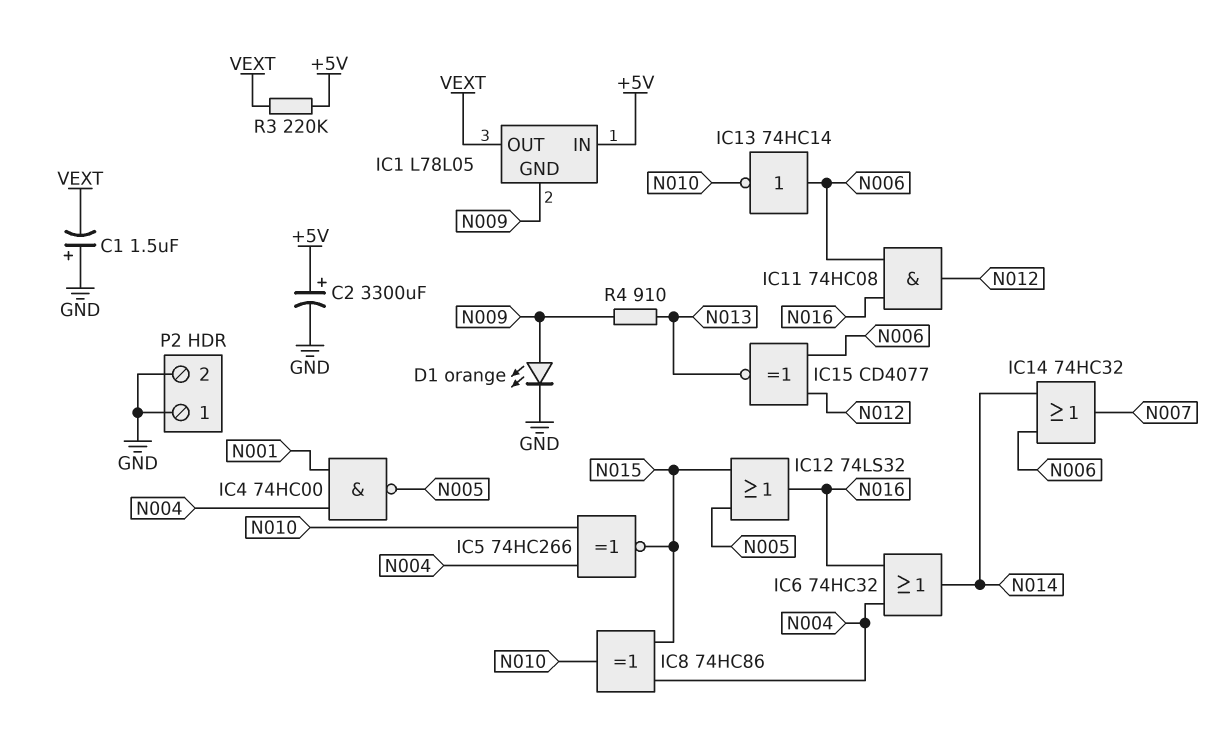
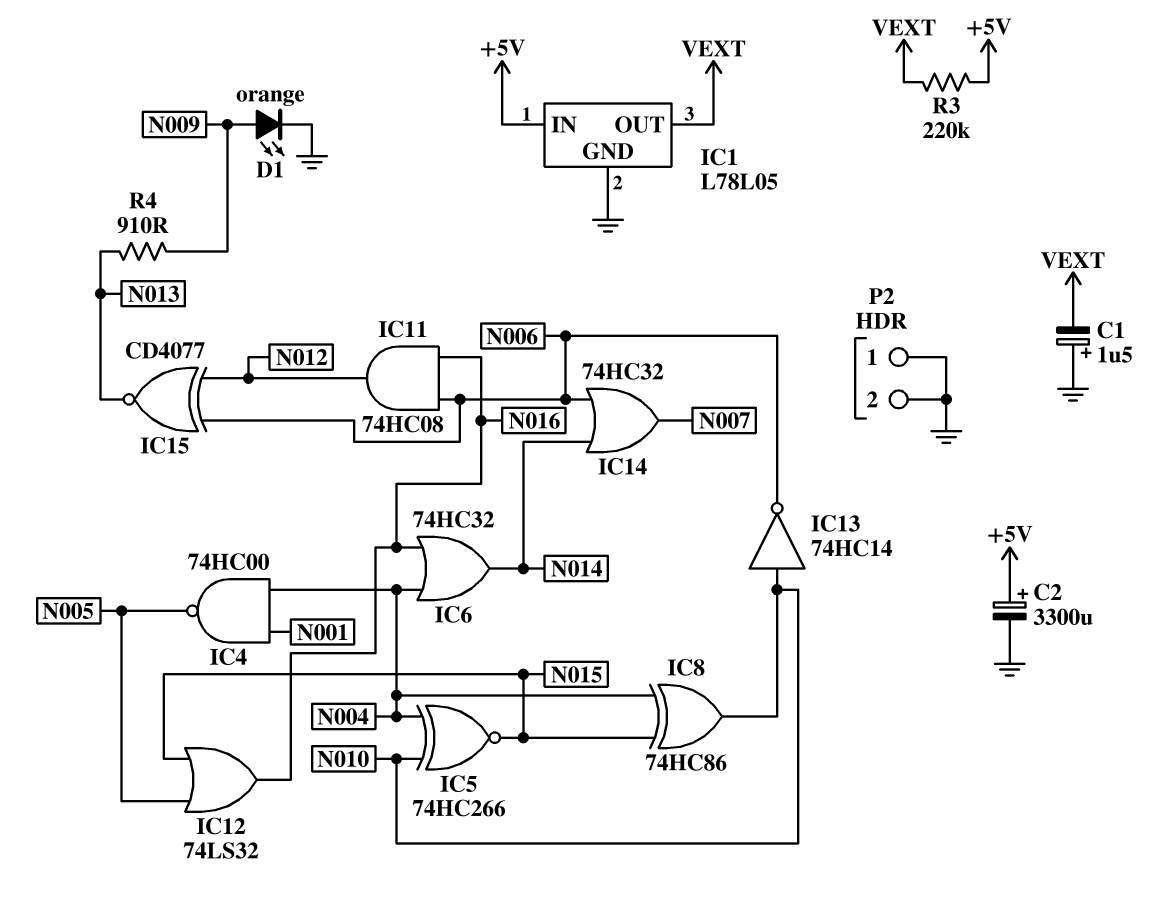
IC1 pin GND: N009 -> GND
IC13: NOT 74HC14 (in N006, out N010) -> NOT 74HC14 (in N010, out N006)

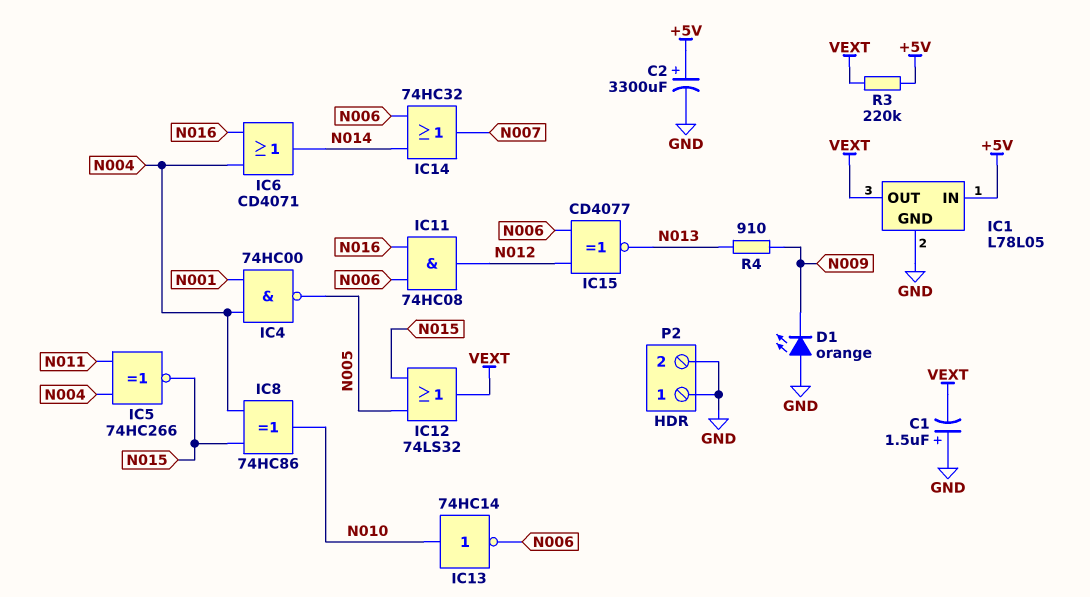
D1: LED orange (A N009, K GND) -> LED orange (A GND, K N009)
IC5: XNOR 74HC266 (in N004, in N010, out N015) -> XNOR 74HC266 (in N004, in N011, out N015)
IC6: OR 74HC32 (in N004, in N016, out N014) -> OR CD4071 (in N004, in N016, out N014)
IC12: OR 74LS32 (in N005, in N015, out N016) -> OR 74LS32 (in N005, in N015, out VEXT)

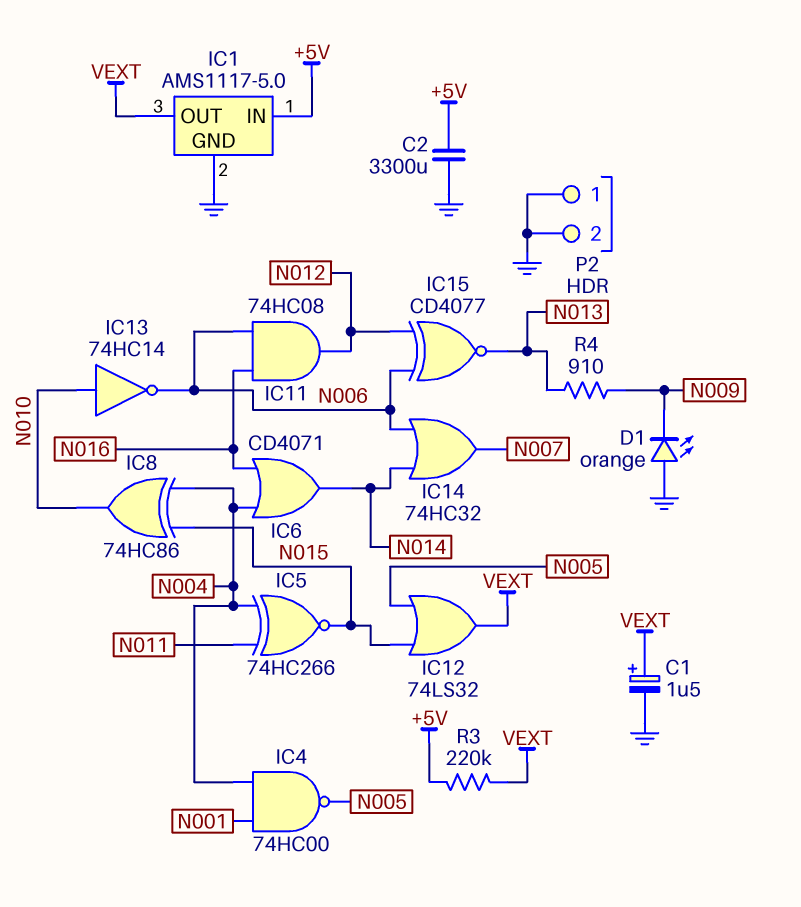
C1: 1.5uF (plus GND, minus VEXT) -> 1.5uF (plus VEXT, minus GND)
C2: 3300uF (plus +5V, minus GND) -> 3300uF (+5V, GND)
IC1: L78L05 -> AMS1117-5.0

